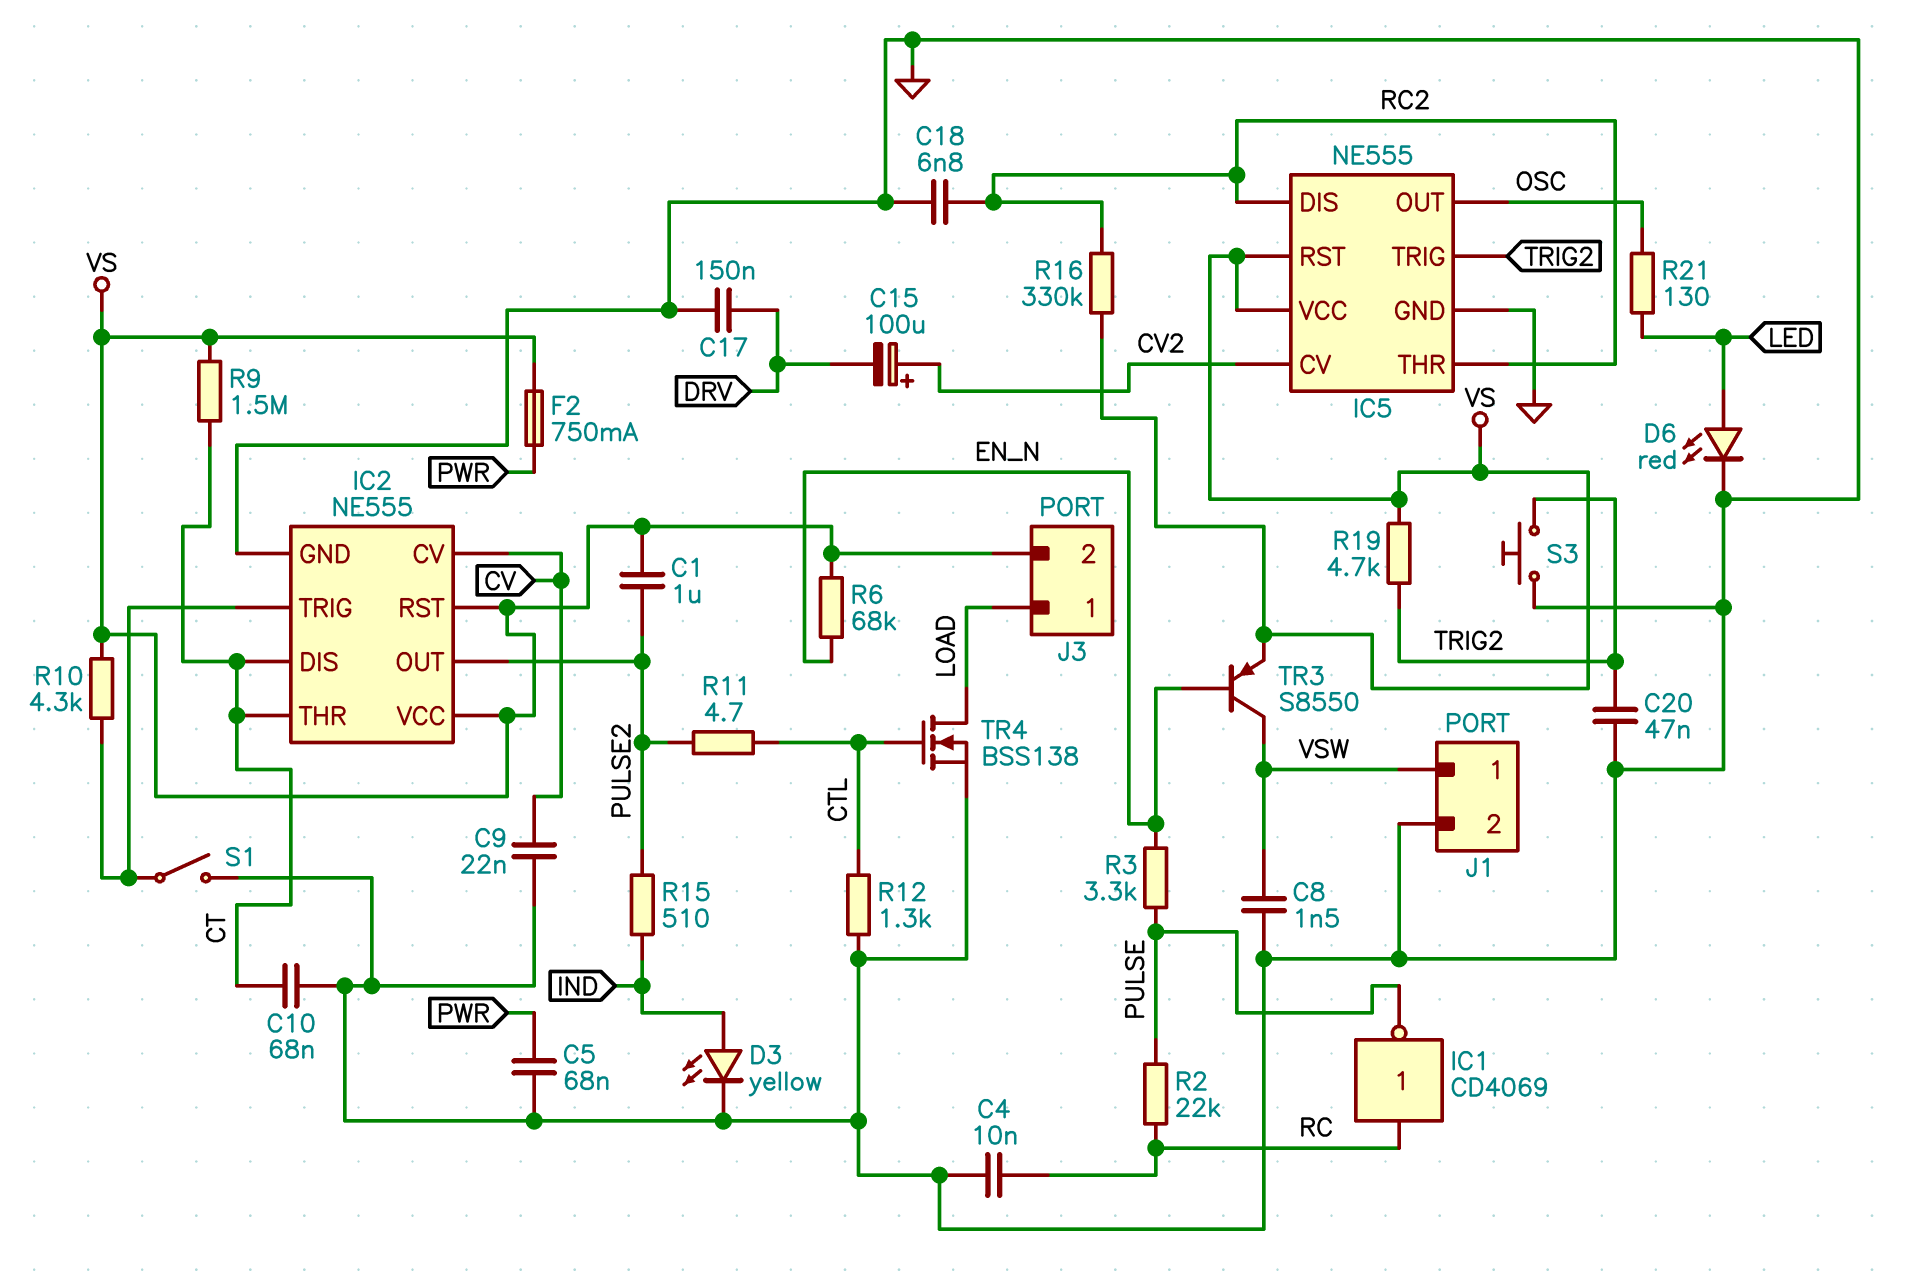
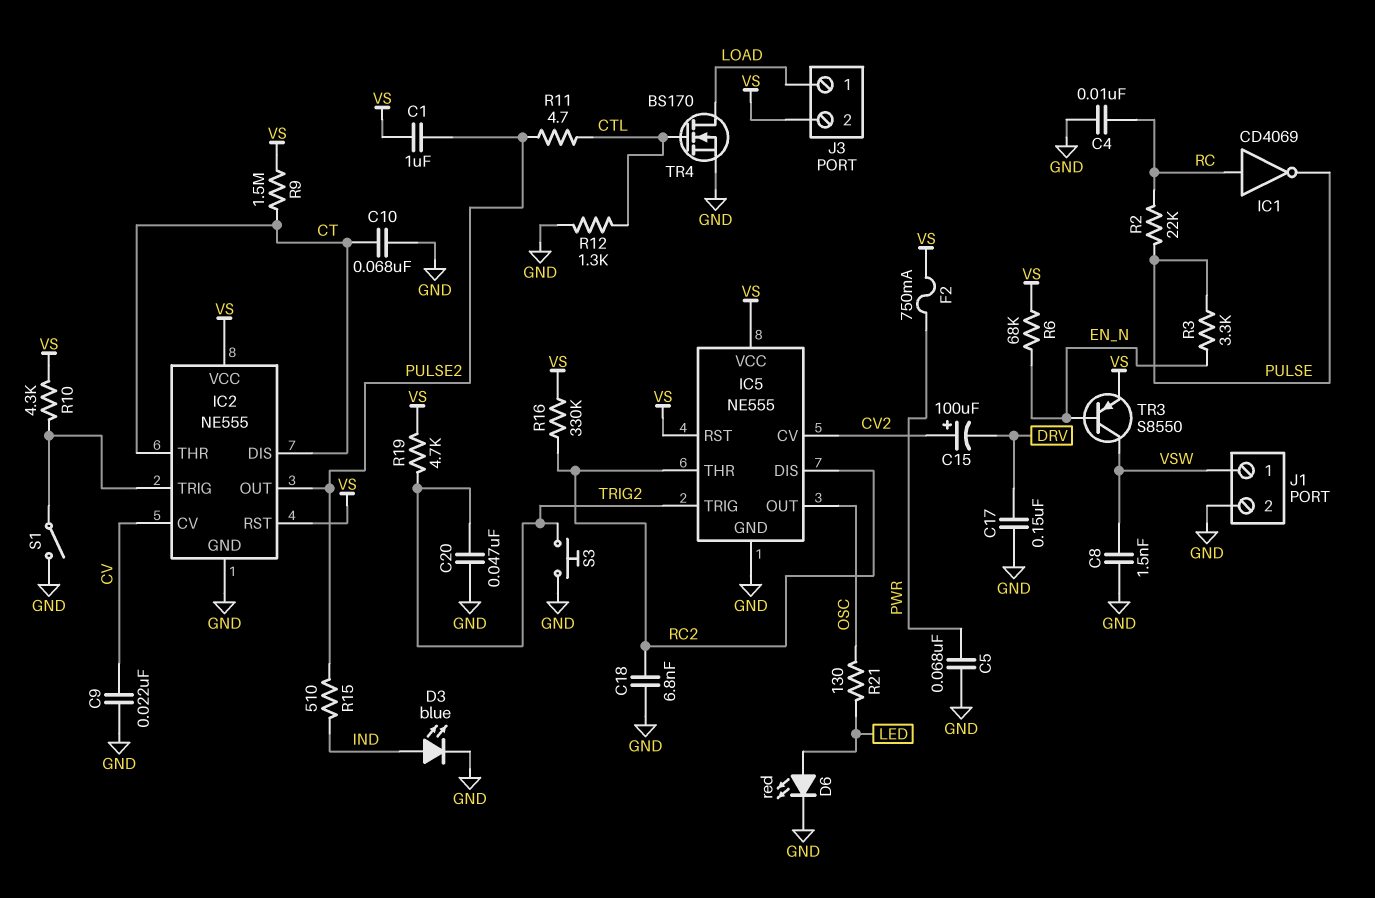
D3: LED yellow (A IND, K GND) -> LED blue (A IND, K GND)
TR4: NMOS BSS138 (G CTL, D LOAD, S GND) -> NMOS BS170 (G CTL, D LOAD, S GND)

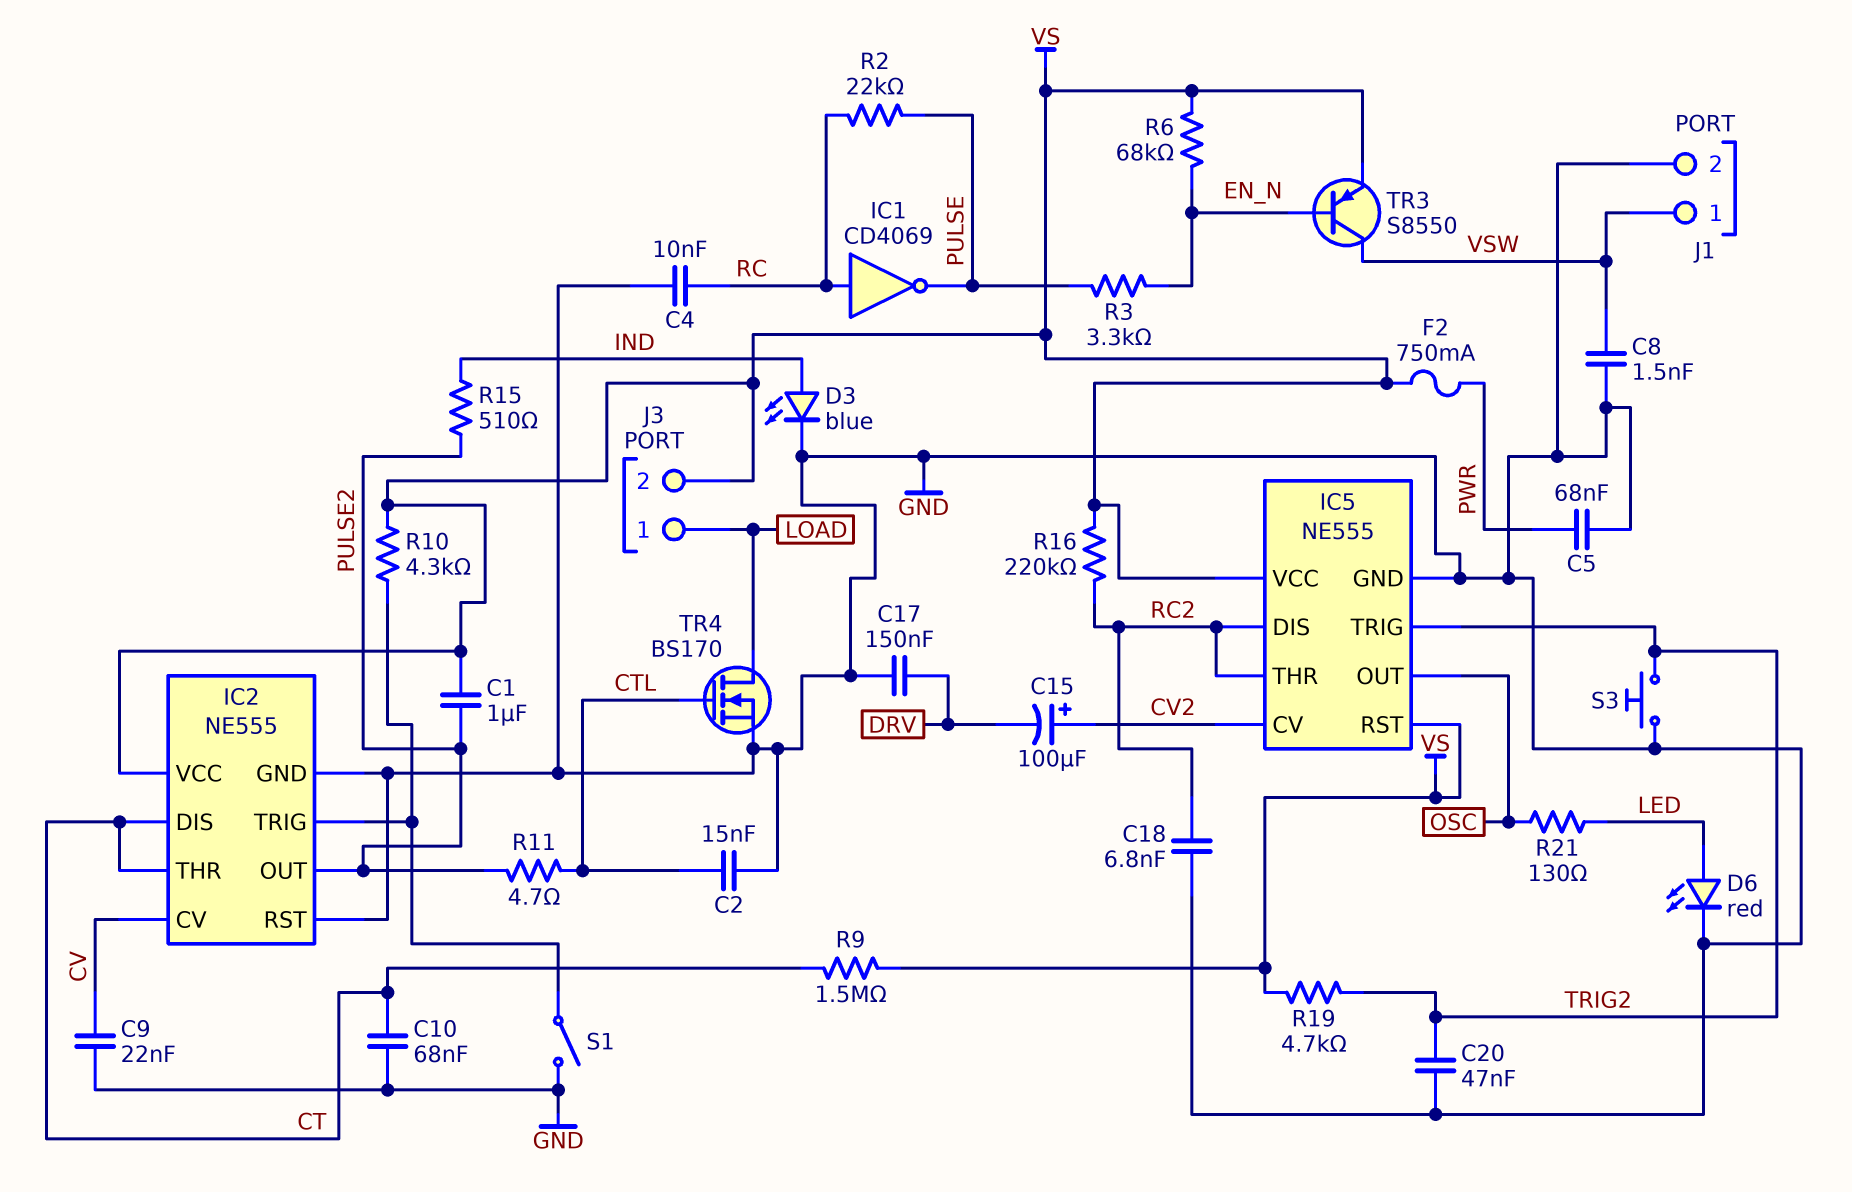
C2: none -> 15nF (CTL, GND)
IC2 pin RST: VS -> GND
R12: 1.3k (CTL, GND) -> none
R16: 330k (RC2, VS) -> 220k (RC2, VS)

